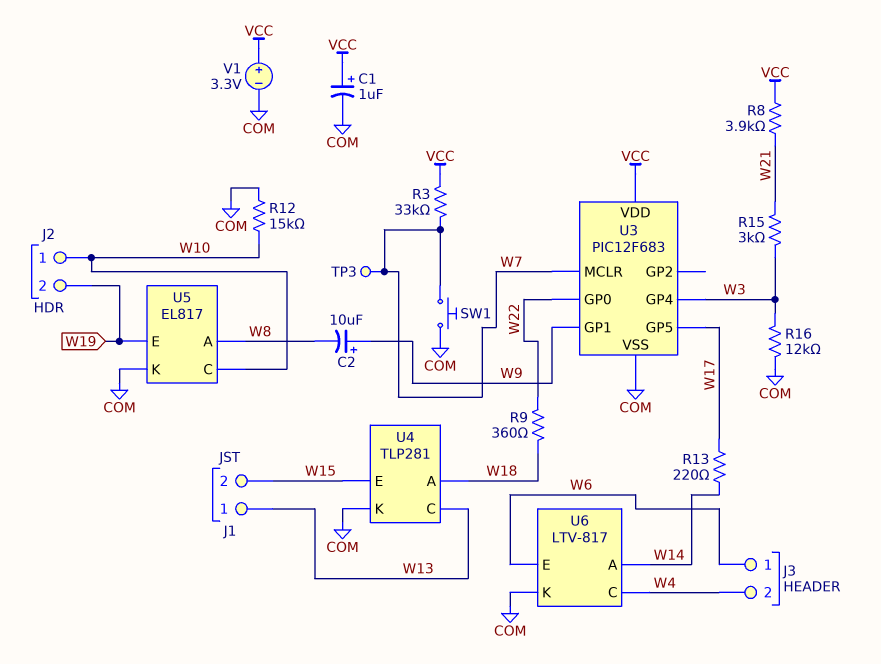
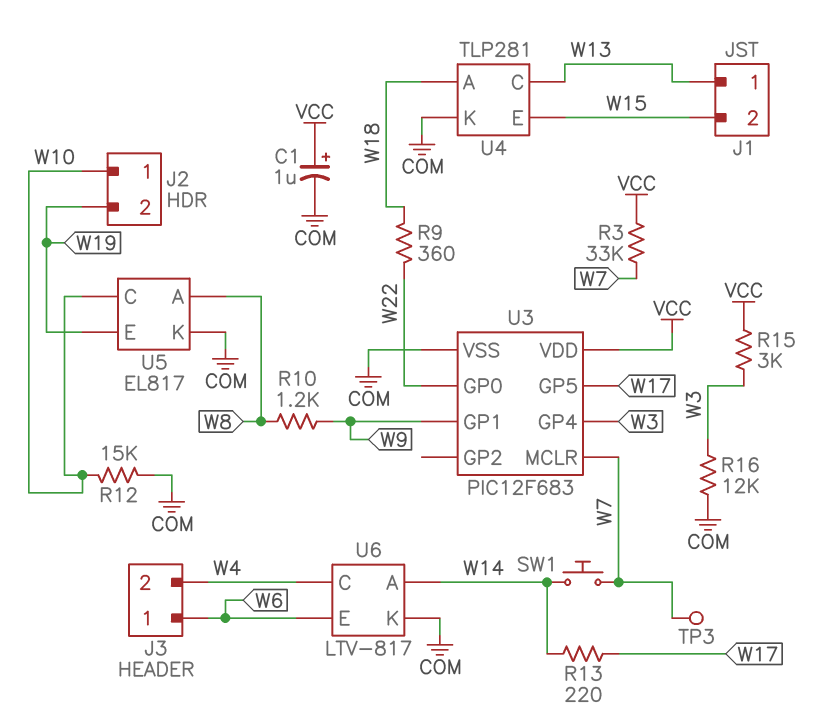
C2: 10uF (plus W9, minus W8) -> none
R8: 3.9k (VCC, W21) -> none
R10: none -> 1.2k (W8, W9)
R15: 3k (W3, W21) -> 3k (VCC, W3)
SW1: button (COM, W7) -> button (W7, W14)
V1: 3.3V (plus VCC, minus COM) -> none

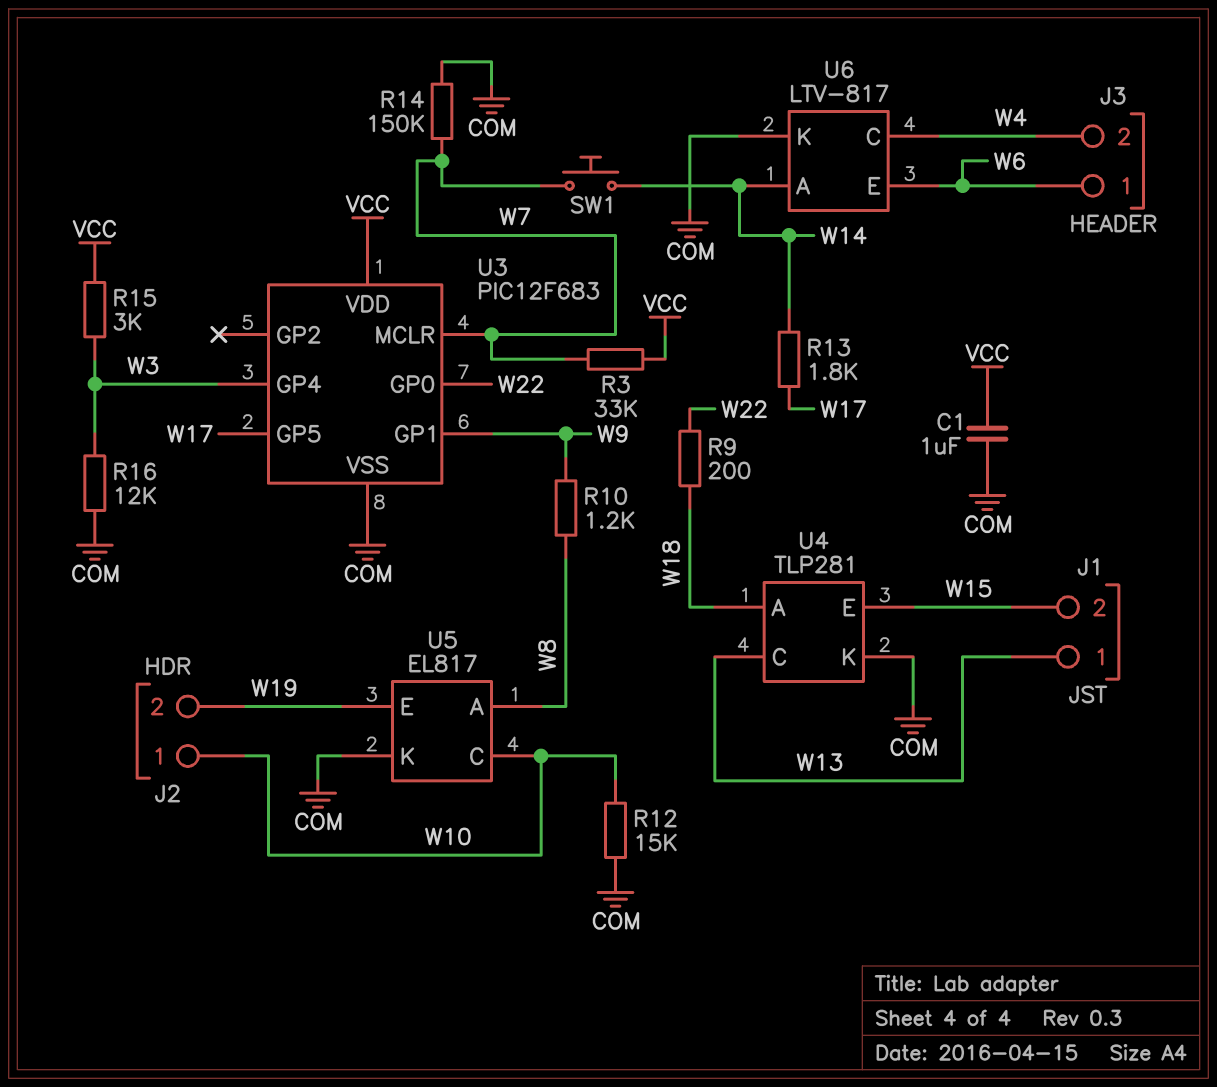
C1: 1uF (plus VCC, minus COM) -> 1uF (COM, VCC)
R9: 360 (W18, W22) -> 200 (W18, W22)
R13: 220 (W14, W17) -> 1.8k (W14, W17)
R14: none -> 150k (COM, W7)
TP3: test point (W7) -> none

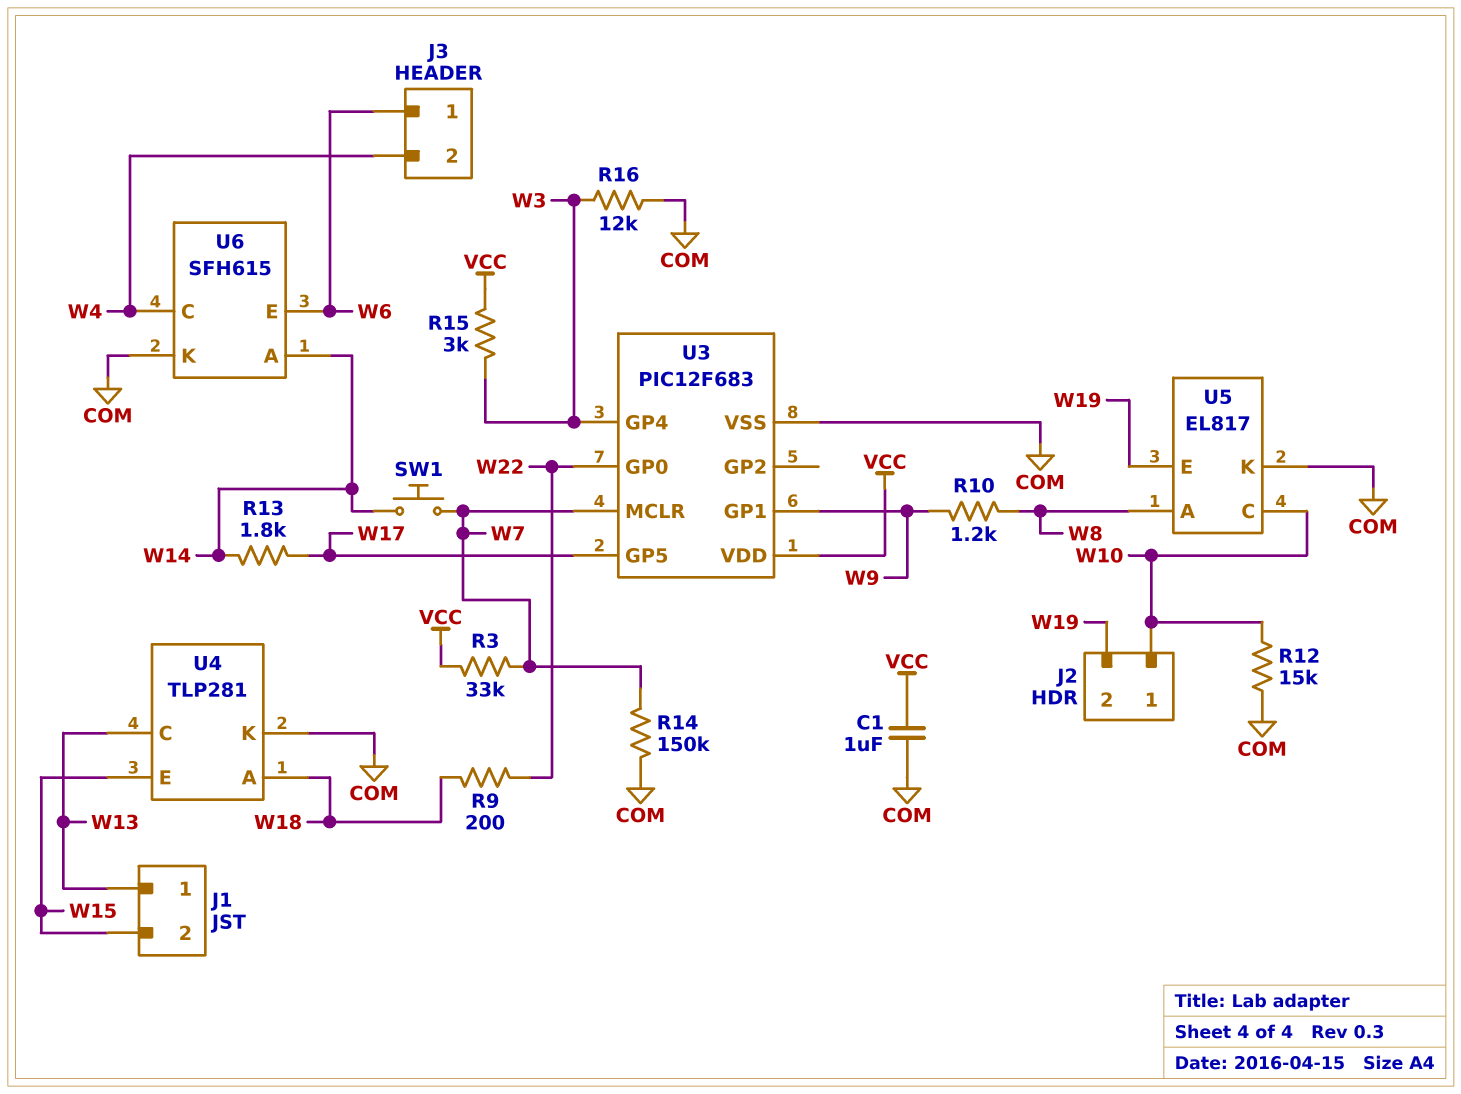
U6: LTV-817 -> SFH615

